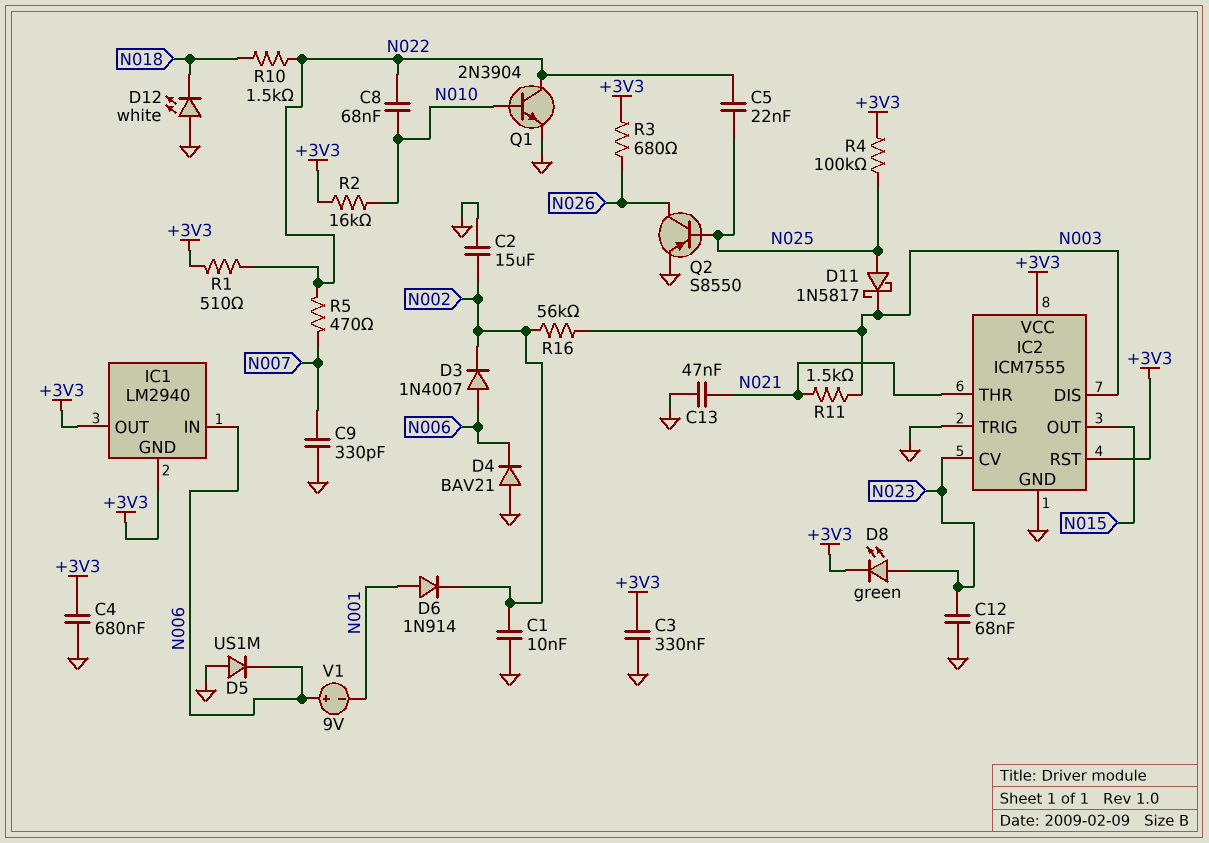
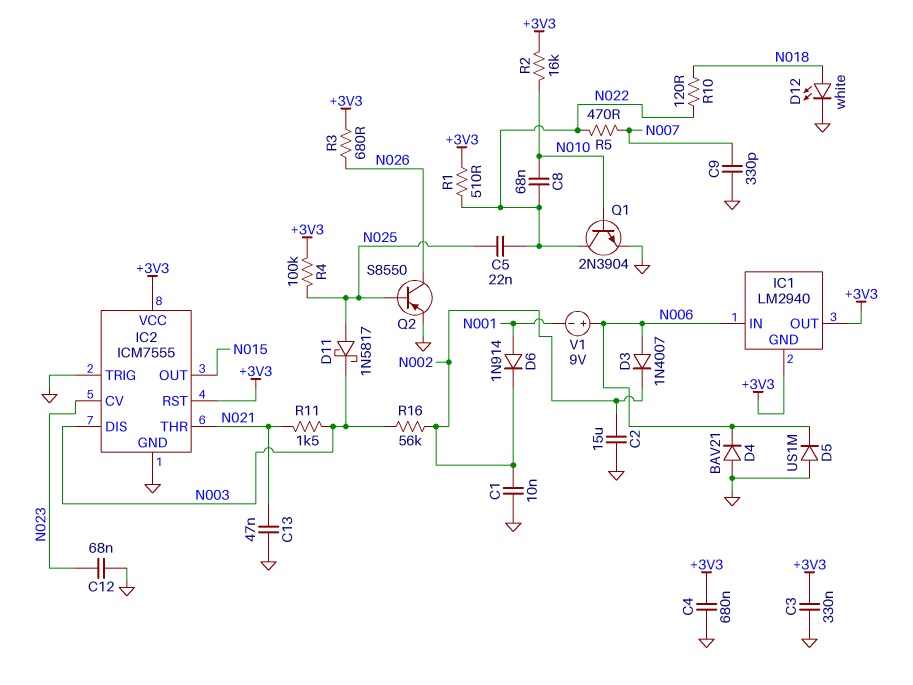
D8: LED green (A N023, K +3V3) -> none
D12: LED white (A GND, K N018) -> LED white (A N018, K GND)
R10: 1.5k (N018, N022) -> 120 (N018, N022)

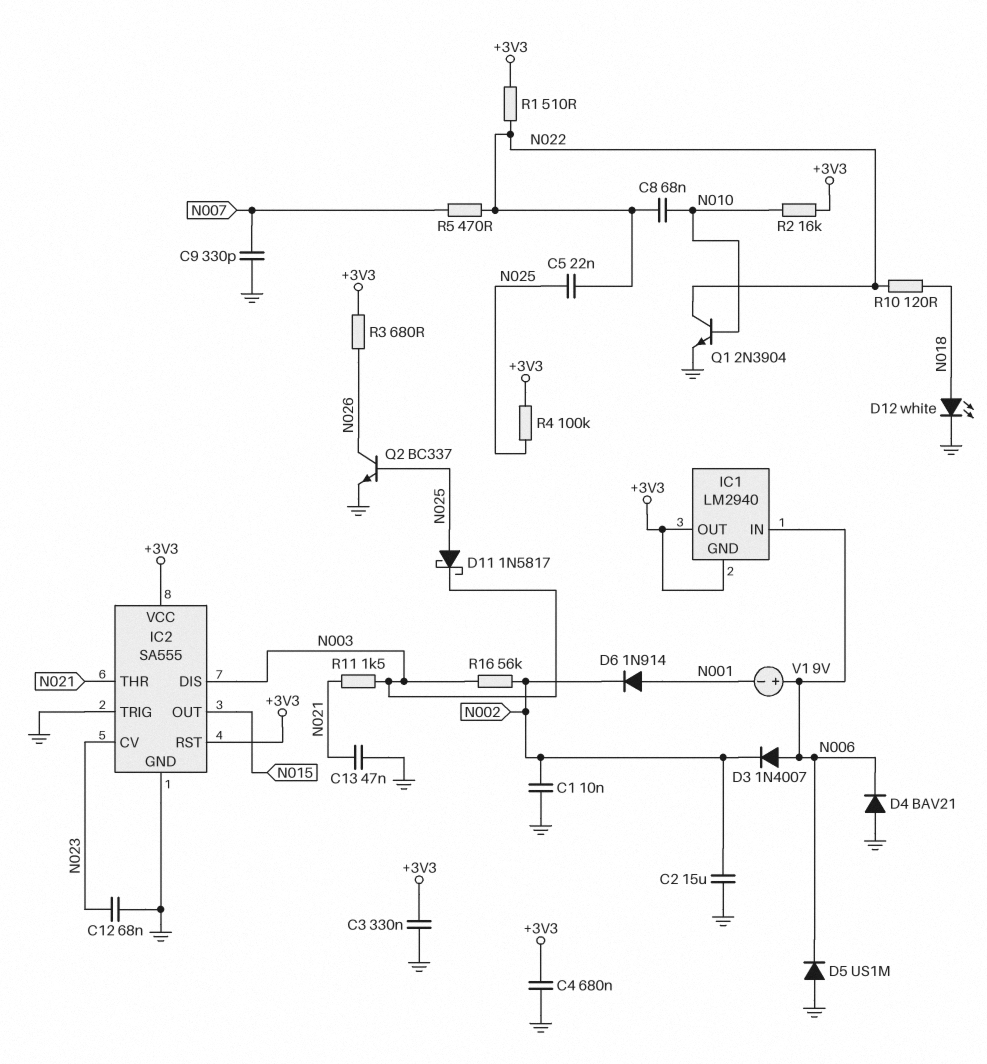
IC2: ICM7555 -> SA555
Q2: PNP S8550 (B N025, C N026, E GND) -> NPN BC337 (B N025, C N026, E GND)

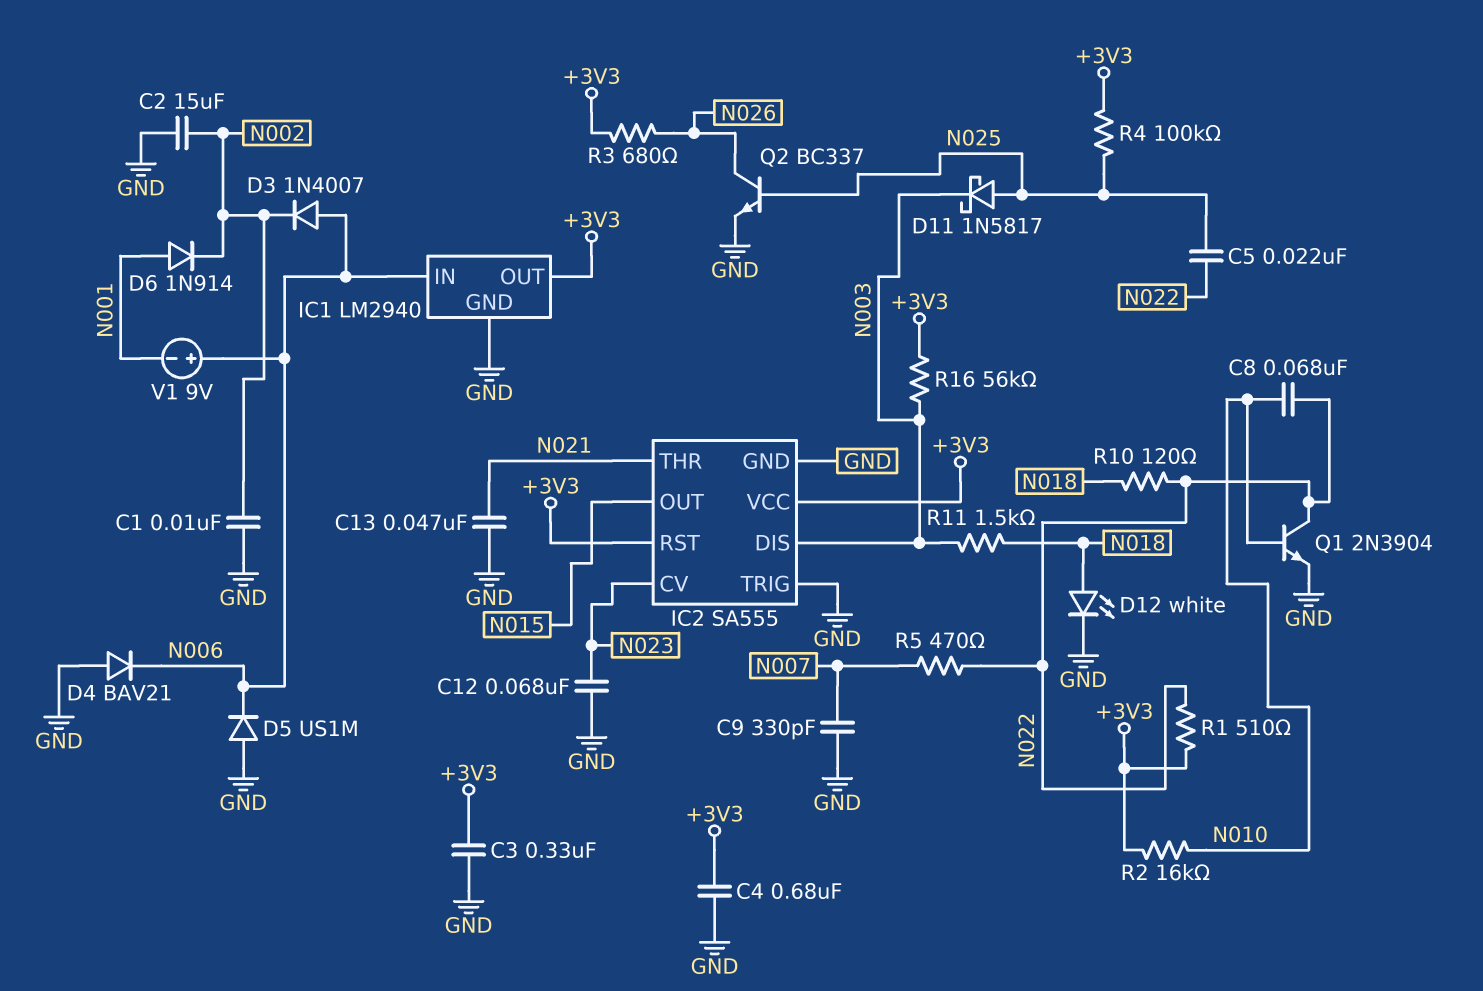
IC1 pin GND: +3V3 -> GND
R11: 1.5k (N003, N021) -> 1.5k (N003, N018)
R16: 56k (N002, N003) -> 56k (+3V3, N003)

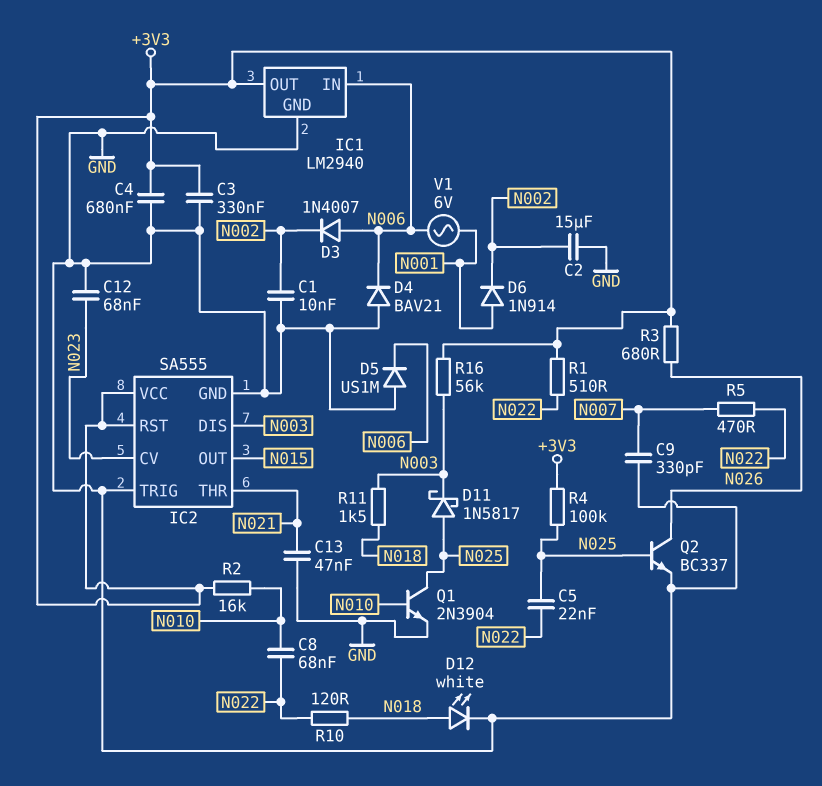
Q1: NPN 2N3904 (B N010, C N022, E GND) -> NPN 2N3904 (B N010, C N025, E GND)
V1: 9V (plus N006, minus N001) -> AC 6V (N001, N006)

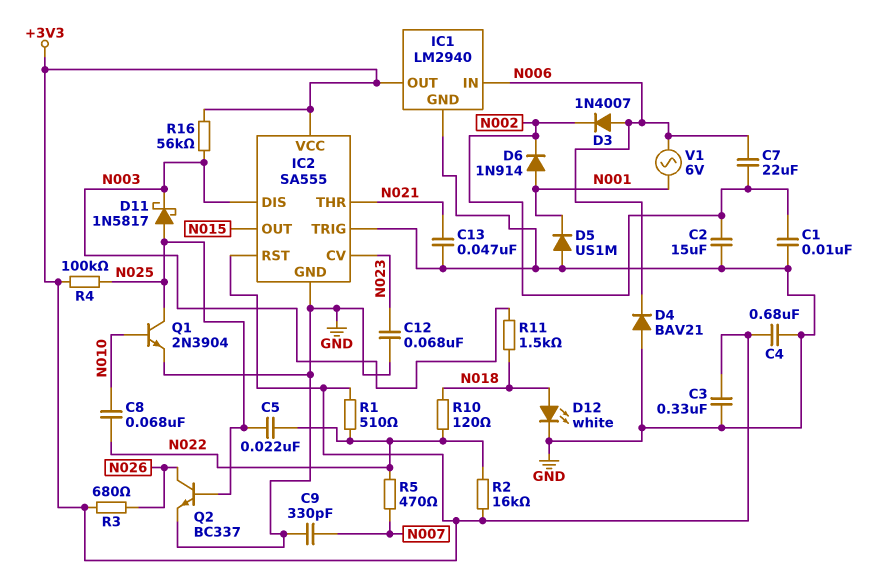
C7: none -> 22uF (N002, N006)
D5: diode US1M (A GND, K N006) -> diode US1M (A GND, K N001)
R2: 16k (+3V3, N010) -> 16k (+3V3, N022)

